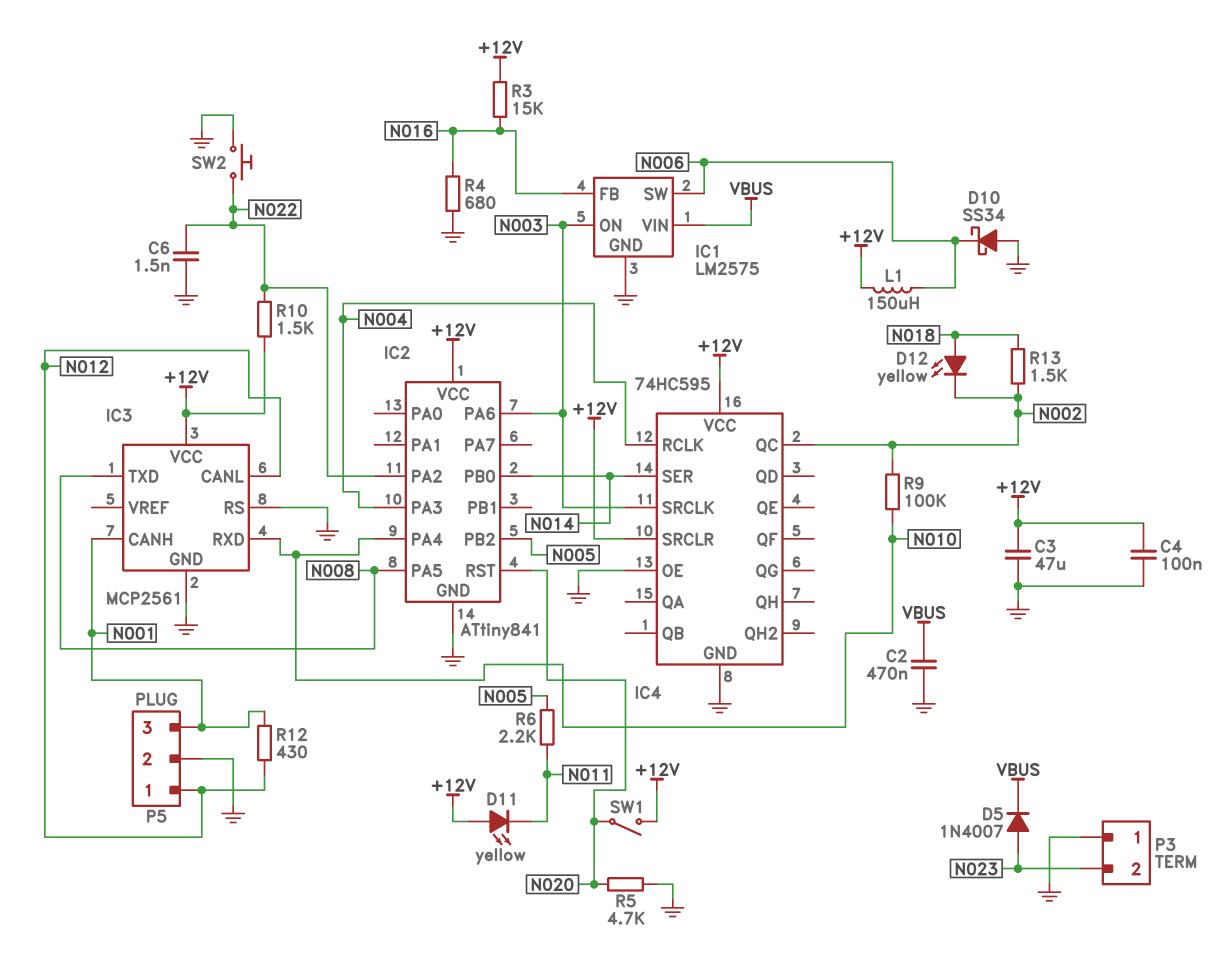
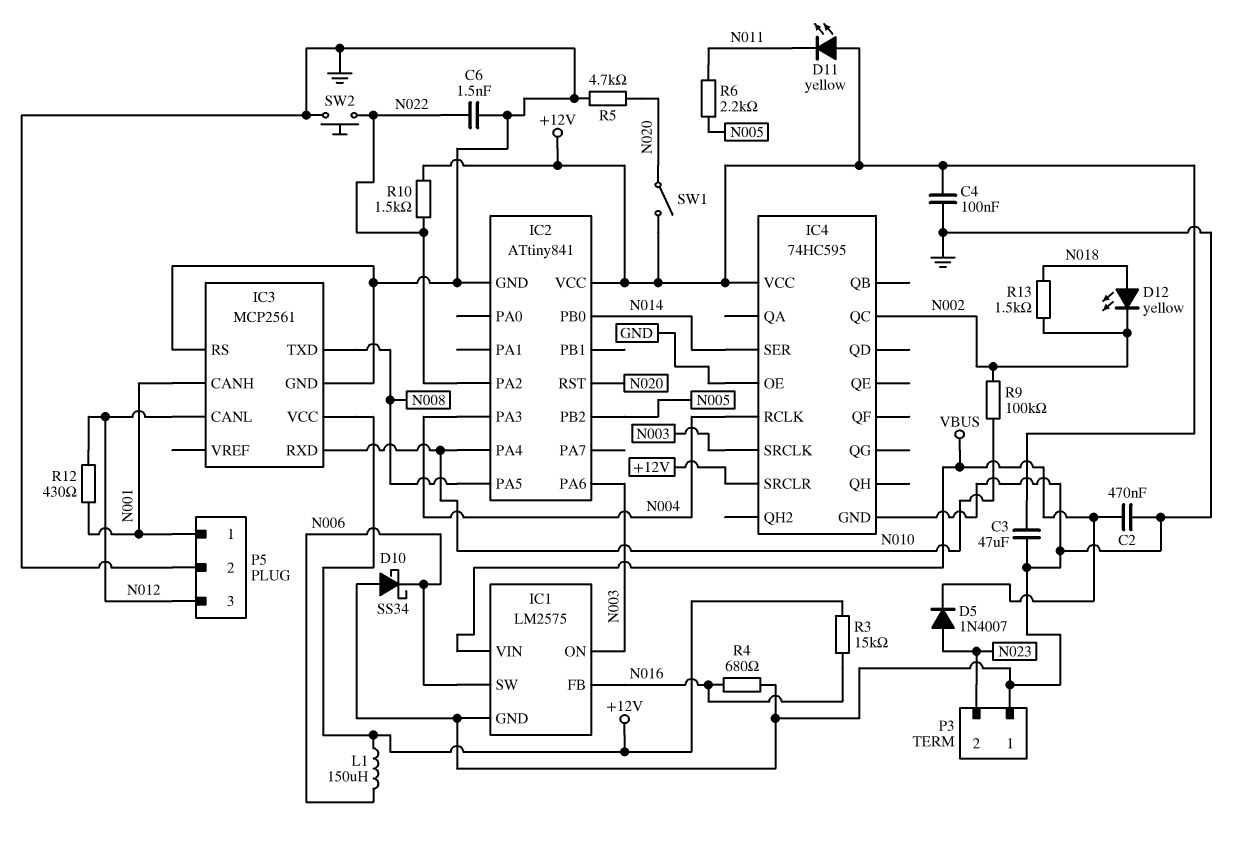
P5 pin 1: N012 -> N001
P5 pin 3: N001 -> N012

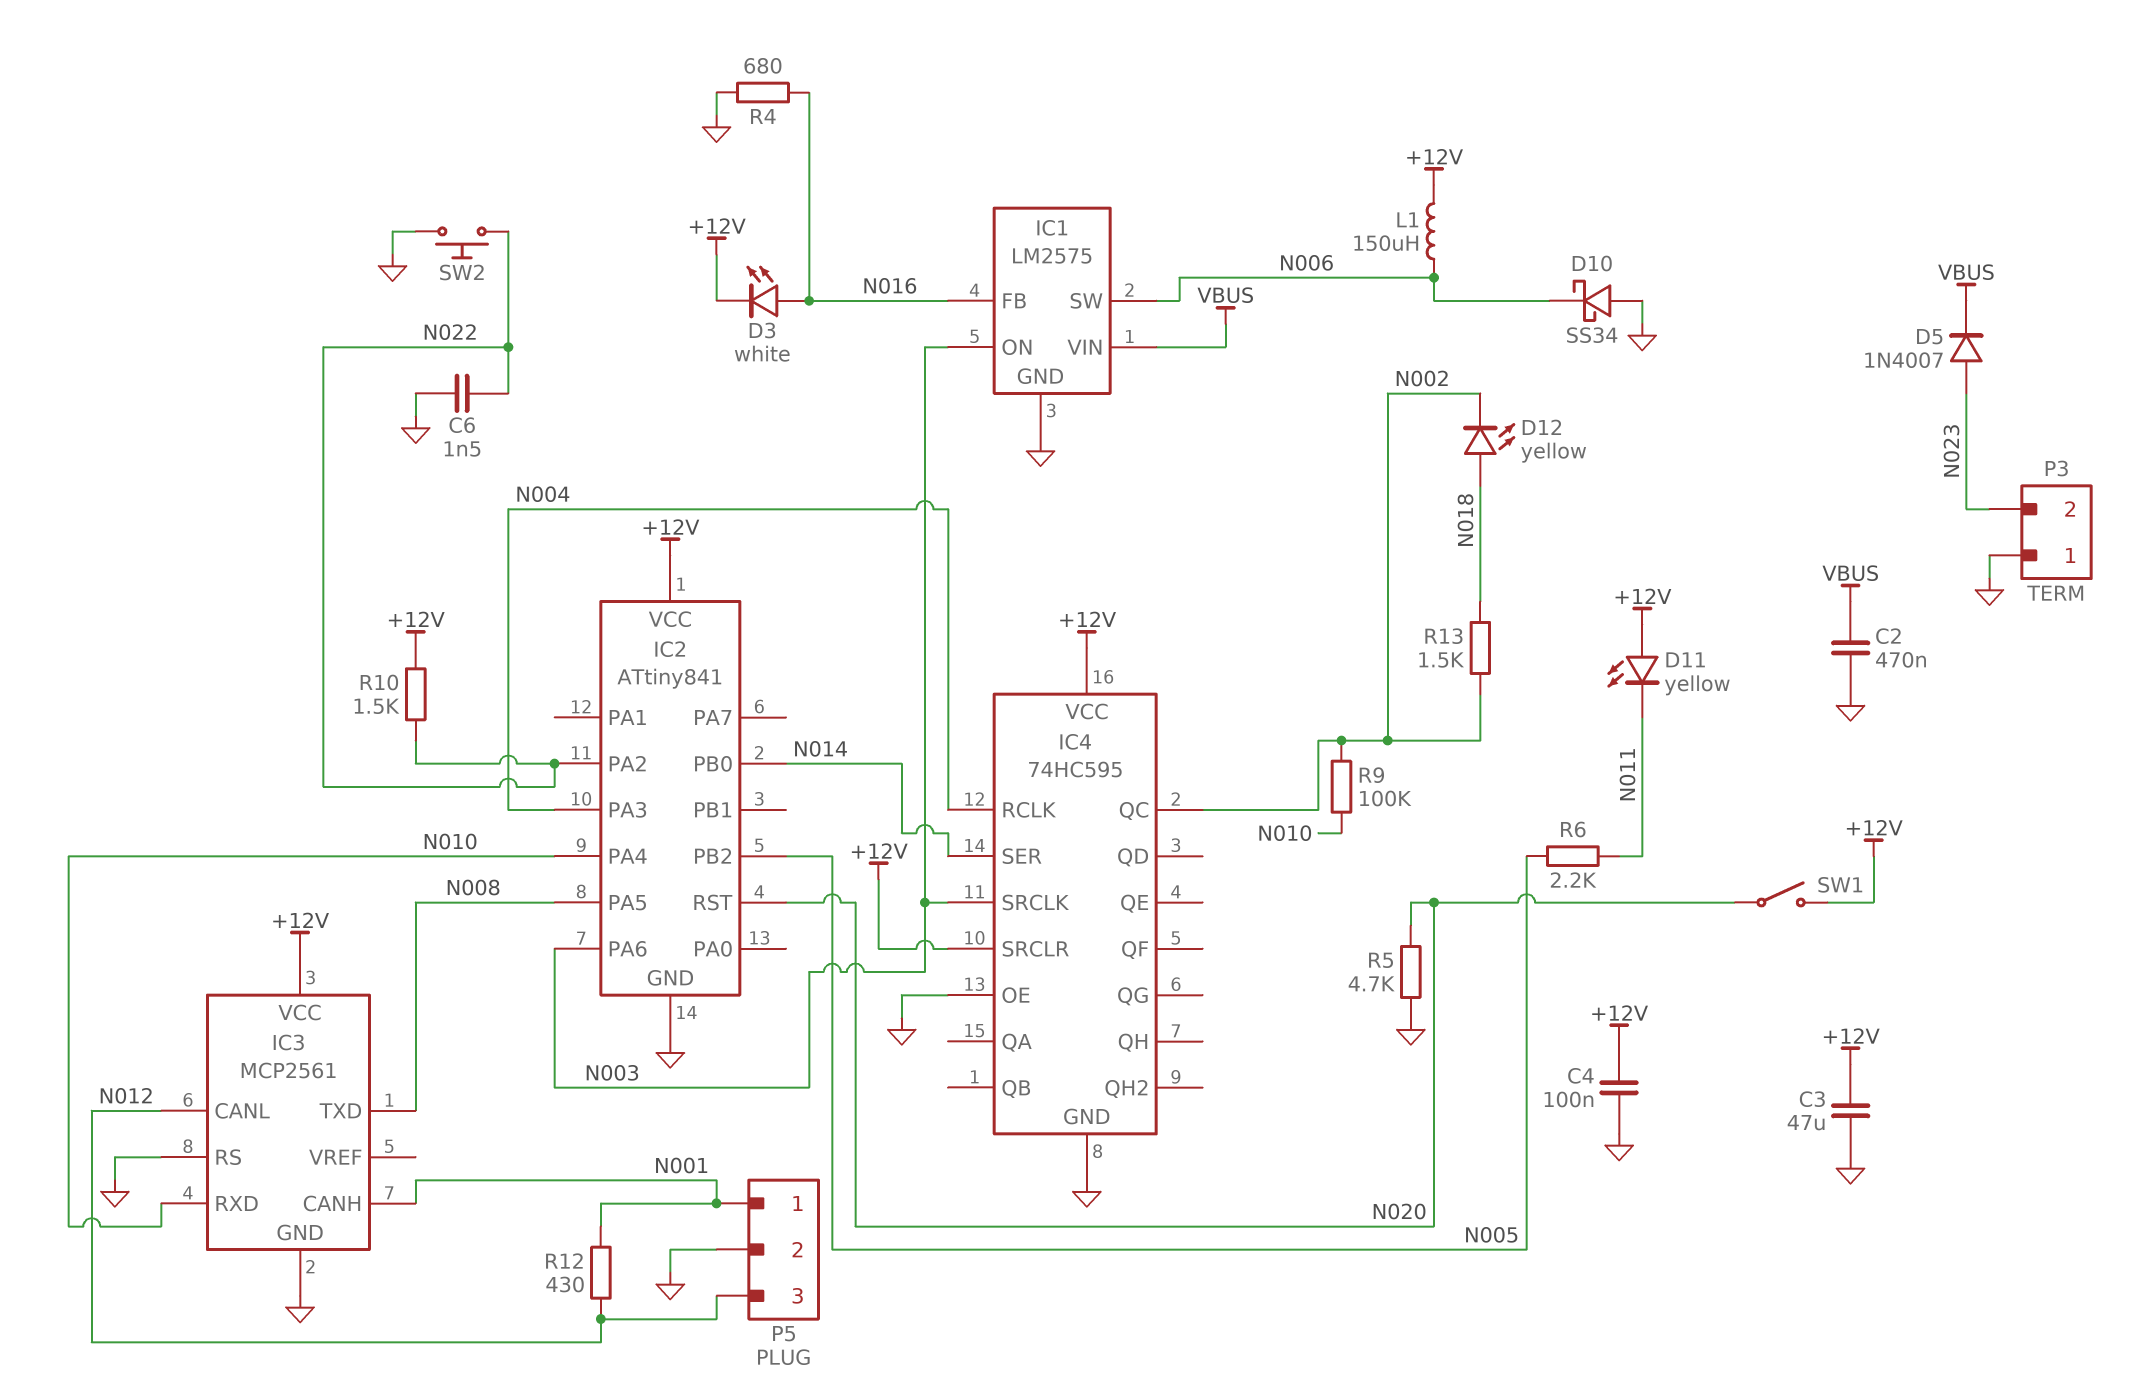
D3: none -> LED white (A N016, K +12V)
R3: 15k (+12V, N016) -> none

